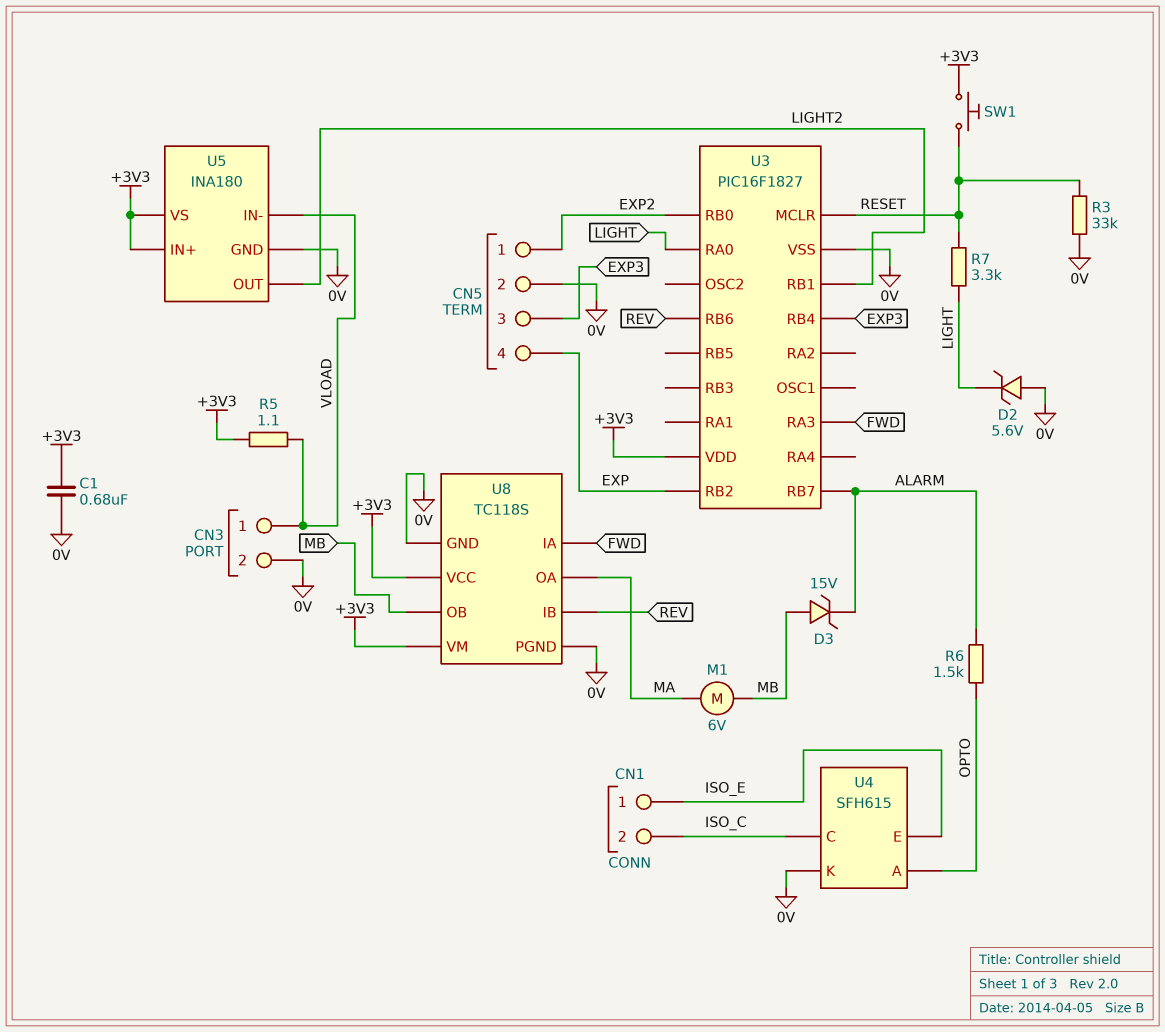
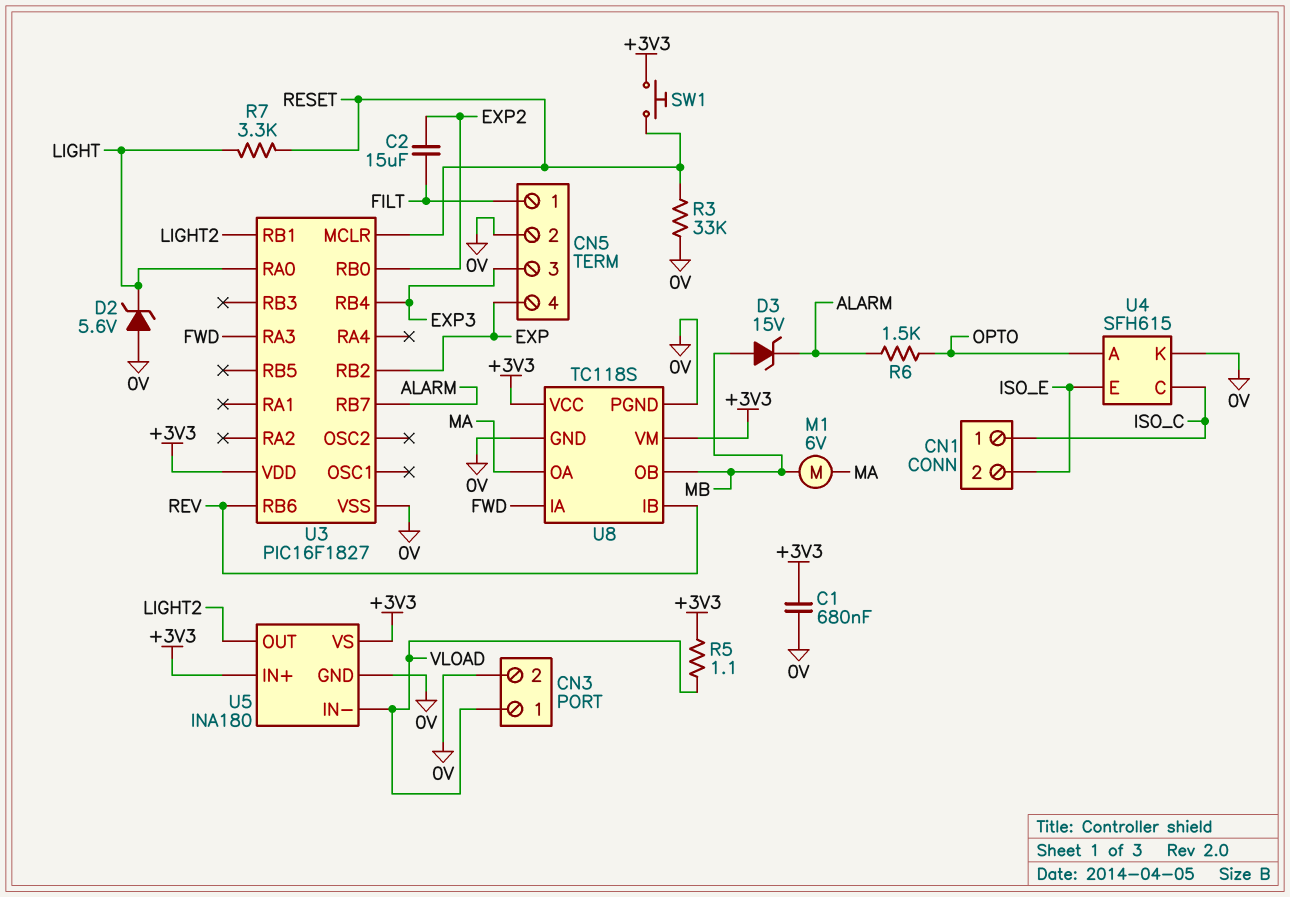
C2: none -> 15uF (EXP2, FILT)
CN1 pin 1: ISO_E -> ISO_C
CN1 pin 2: ISO_C -> ISO_E
CN5 pin 1: EXP2 -> FILT

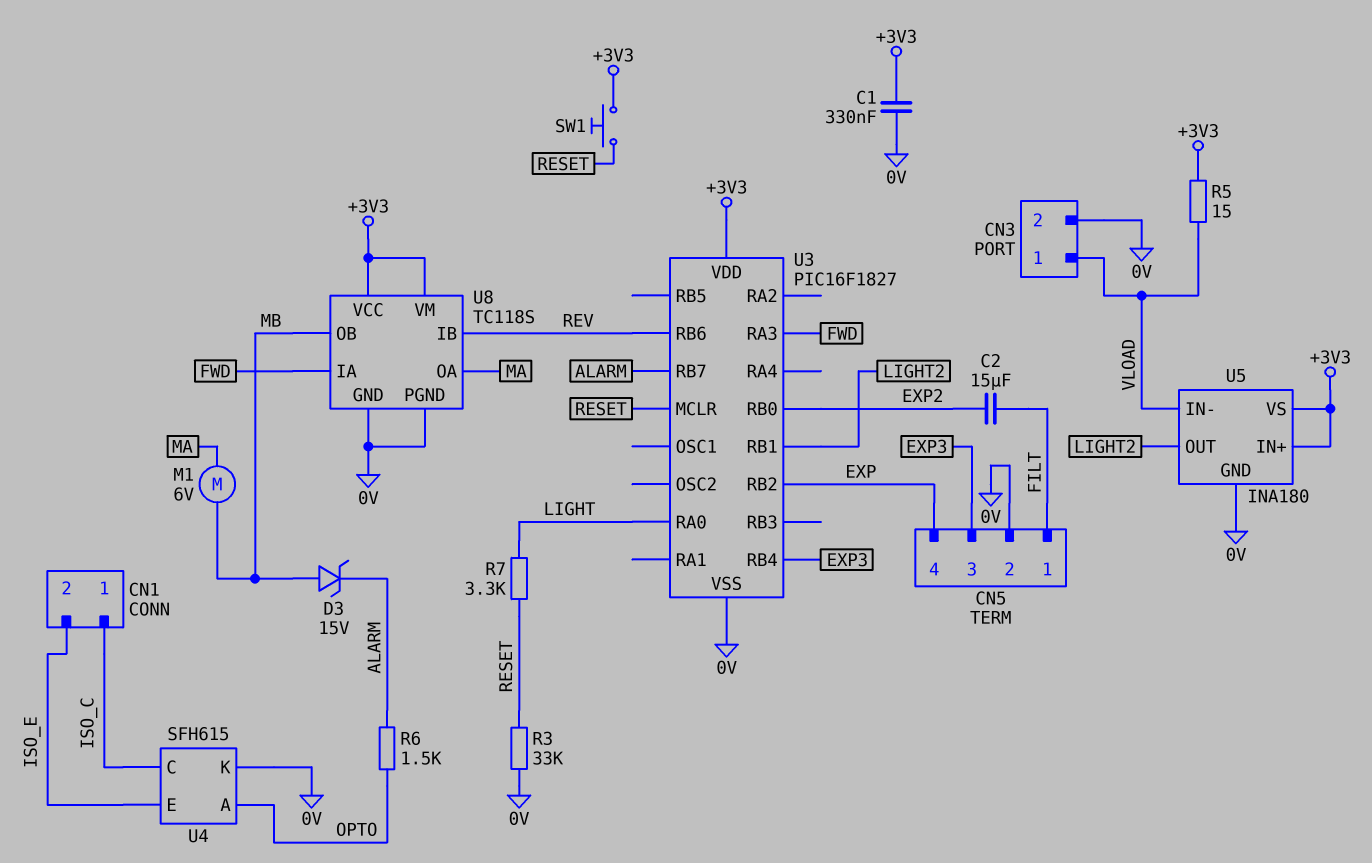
C1: 680nF (+3V3, 0V) -> 330nF (+3V3, 0V)
D2: zener 5.6V (A 0V, K LIGHT) -> none
R5: 1.1 (+3V3, VLOAD) -> 15 (+3V3, VLOAD)

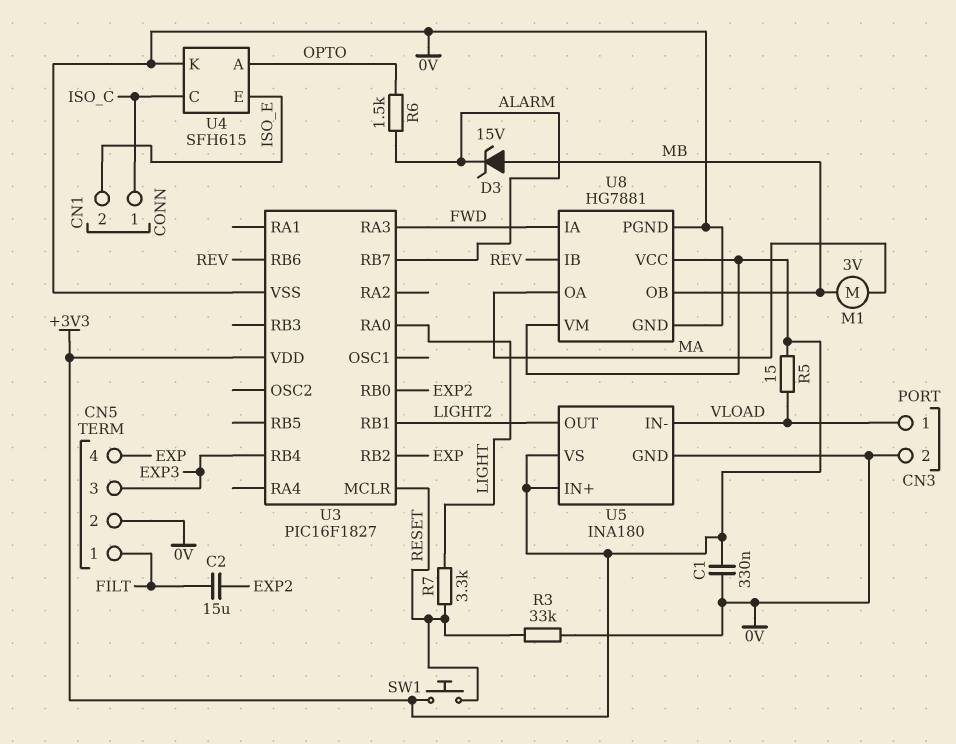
M1: motor 6V (MA, MB) -> motor 3V (MA, MB)
U8: TC118S -> HG7881

